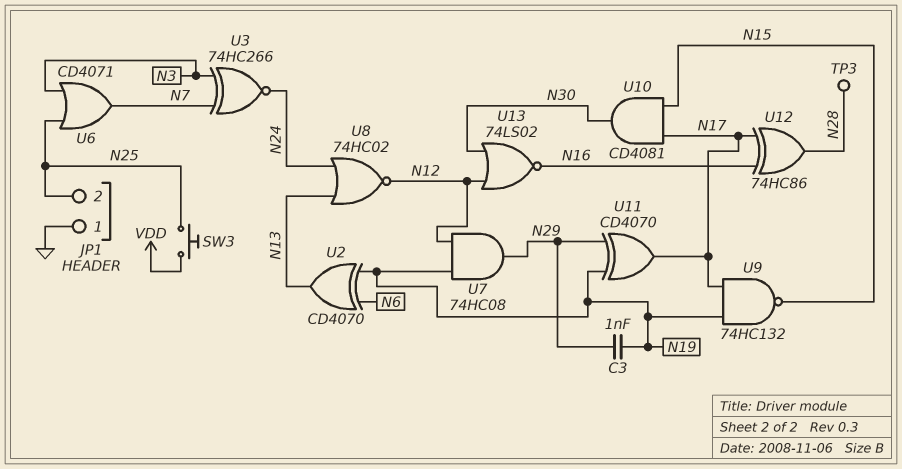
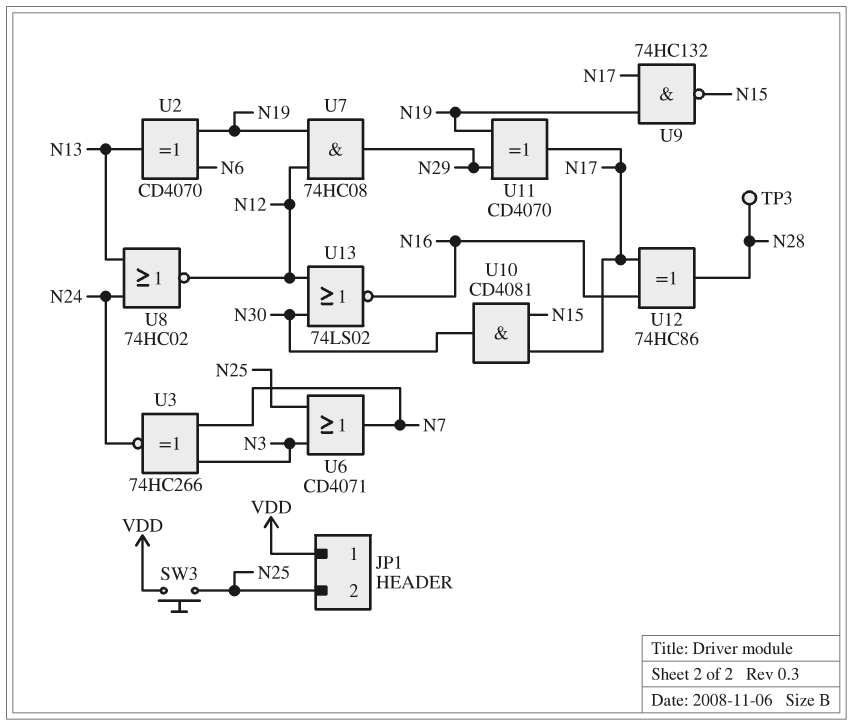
C3: 1nF (N19, N29) -> none
JP1 pin 1: GND -> VDD

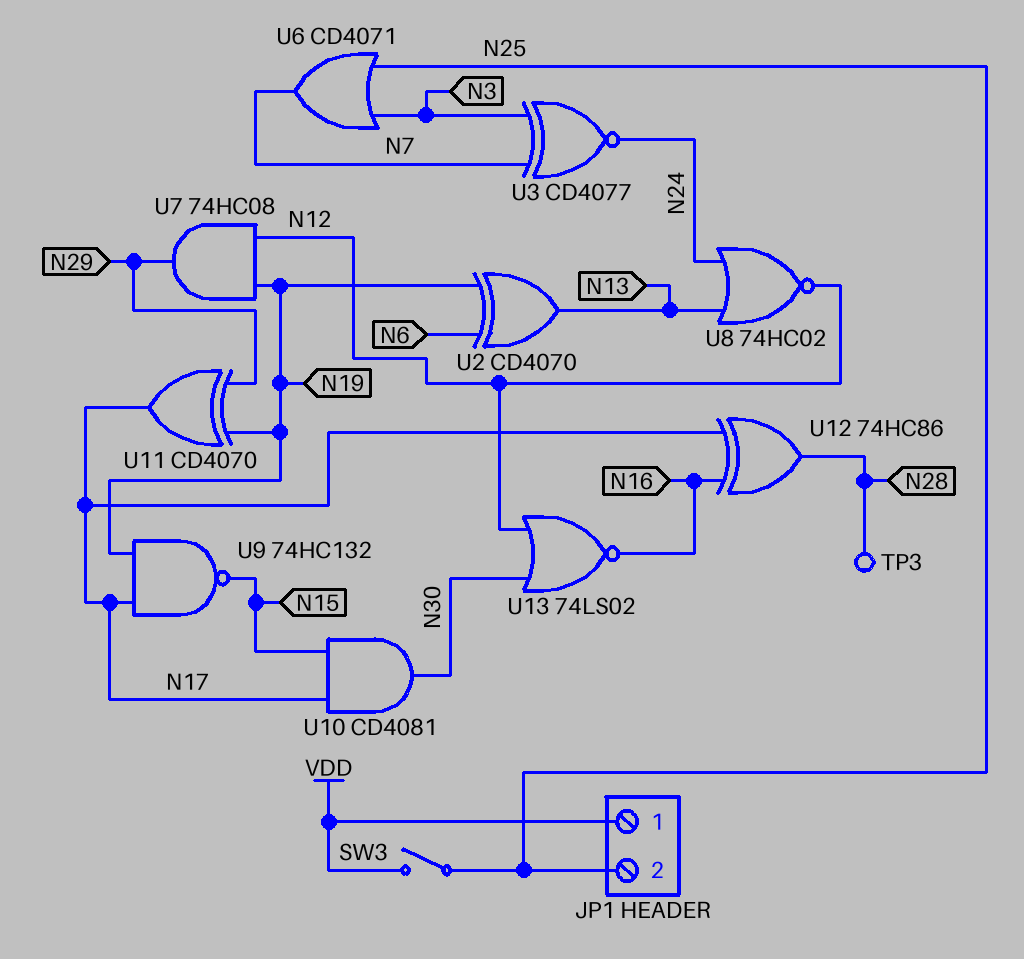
SW3: button (N25, VDD) -> switch (N25, VDD)
U3: XNOR 74HC266 (in N3, in N7, out N24) -> XNOR CD4077 (in N3, in N7, out N24)

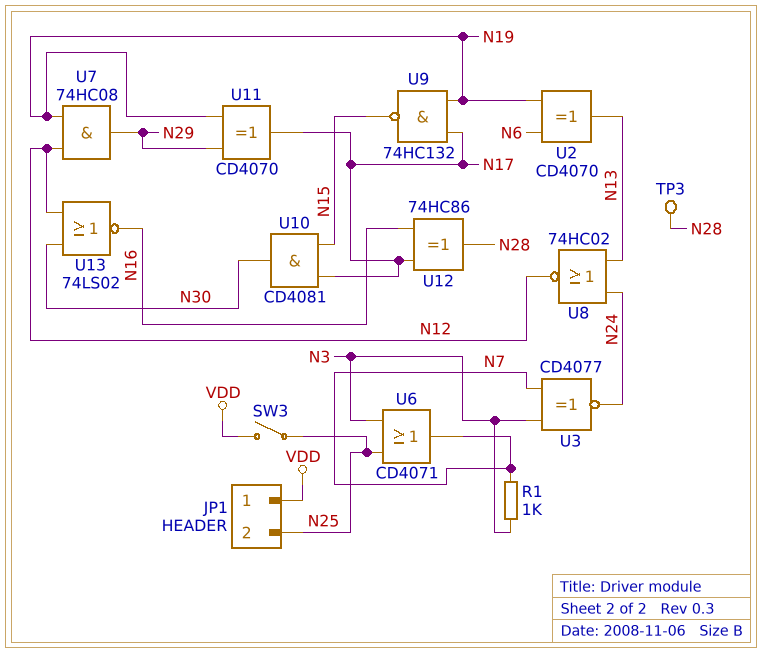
R1: none -> 1k (N3, N7)

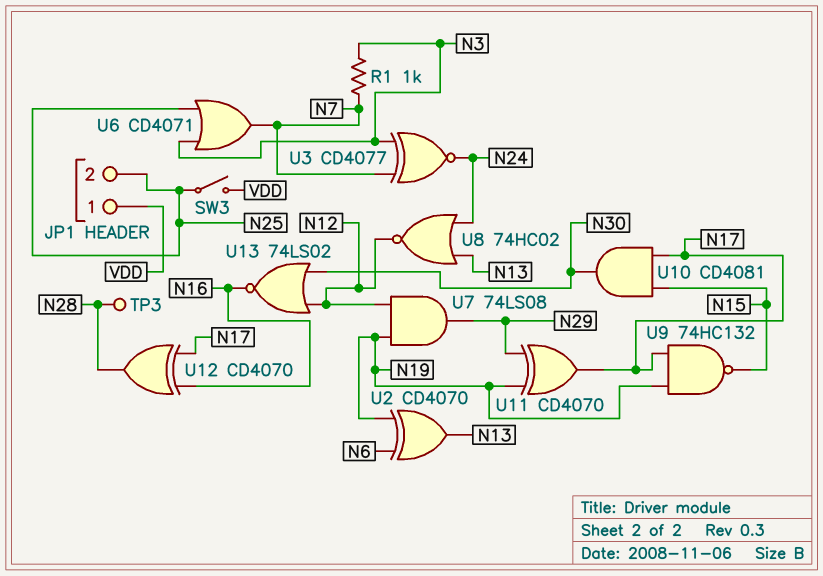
U7: AND 74HC08 (in N12, in N19, out N29) -> AND 74LS08 (in N12, in N19, out N29)
U12: XOR 74HC86 (in N16, in N17, out N28) -> XOR CD4070 (in N16, in N17, out N28)

